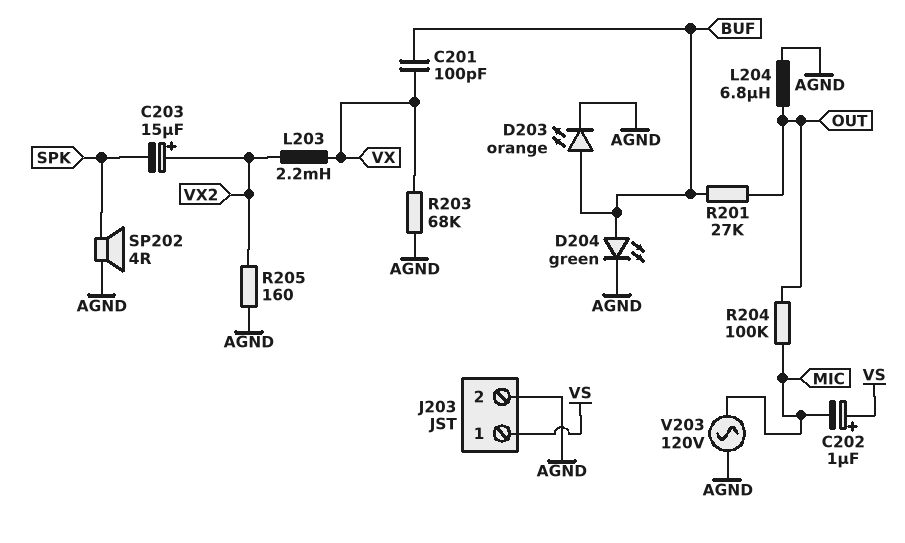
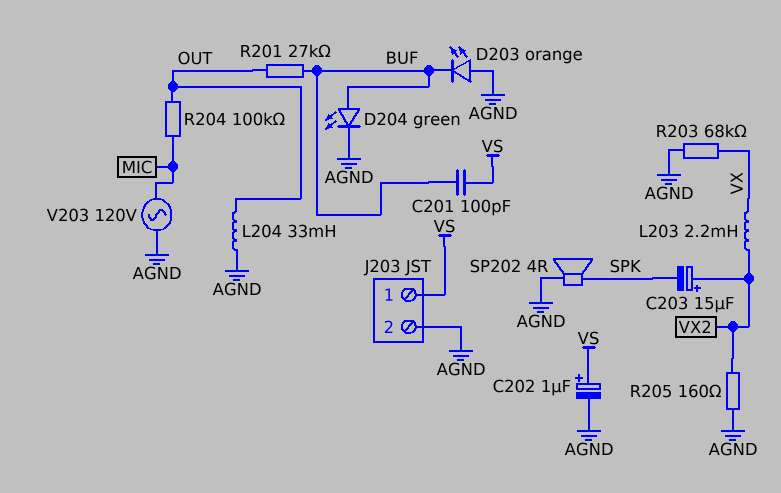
C201: 100pF (BUF, VX) -> 100pF (BUF, VS)
C202: 1uF (plus VS, minus MIC) -> 1uF (plus VS, minus AGND)
D203: LED orange (A BUF, K AGND) -> LED orange (A AGND, K BUF)
L204: 6.8uH (AGND, OUT) -> 33mH (AGND, OUT)

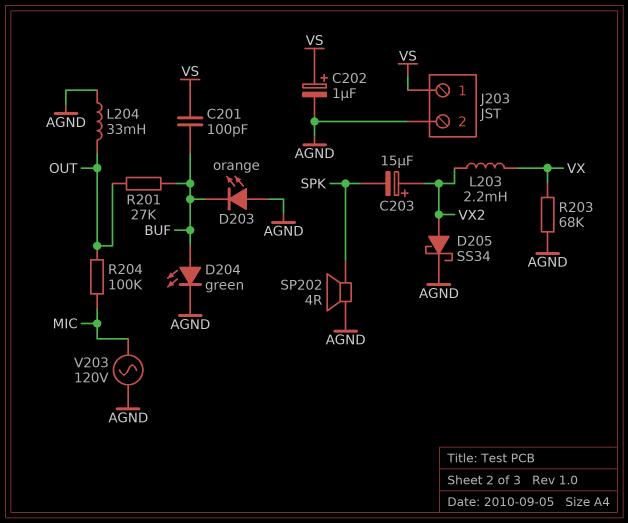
D205: none -> schottky SS34 (A VX2, K AGND)
R205: 160 (AGND, VX2) -> none

